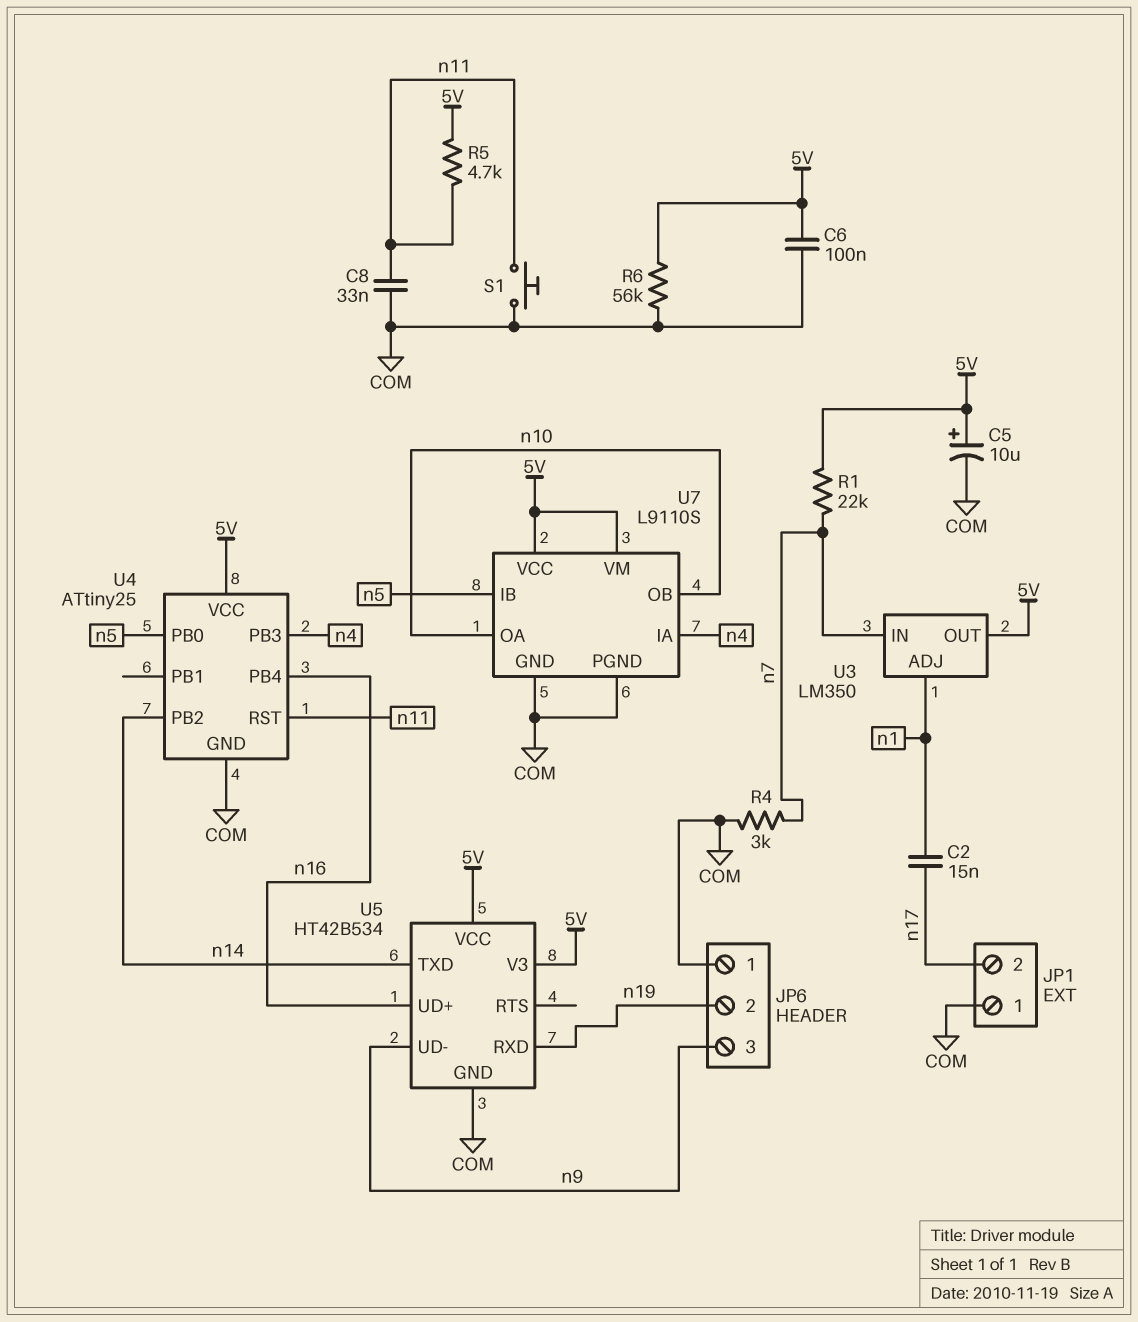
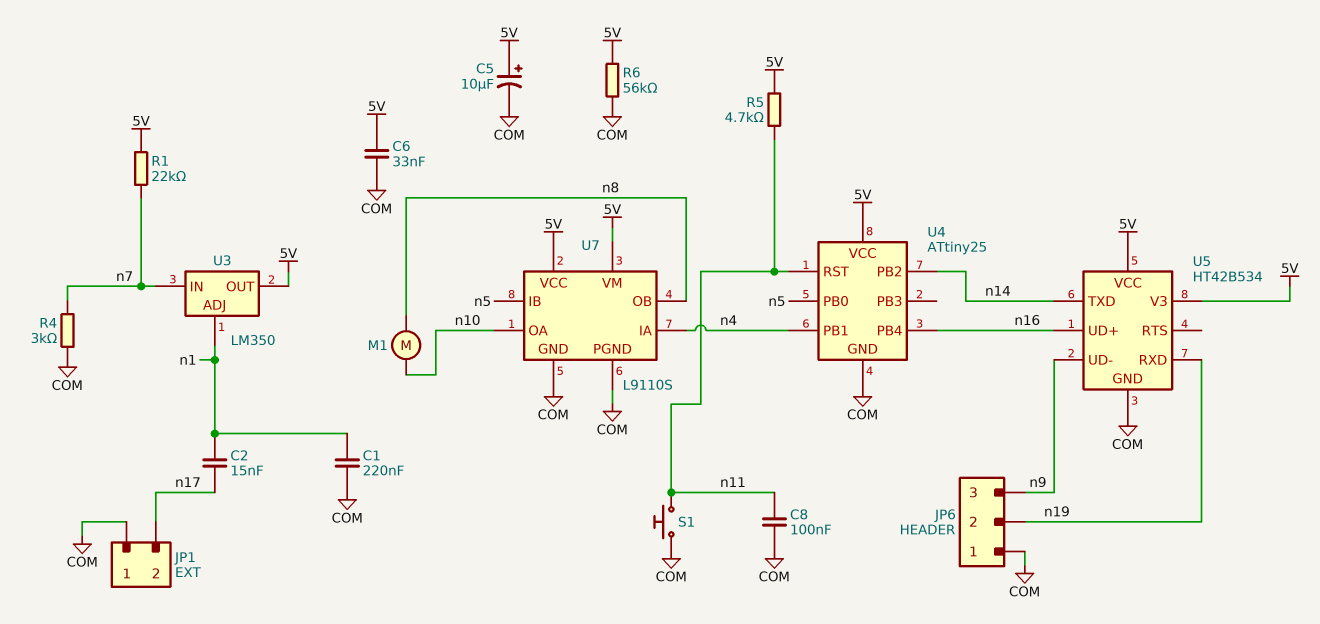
C1: none -> 220nF (COM, n1)
C6: 100nF (5V, COM) -> 33nF (5V, COM)
C8: 33nF (COM, n11) -> 100nF (COM, n11)
M1: none -> motor (n8, n10)
U4 pin PB1: none -> n4
U4 pin PB3: n4 -> none
U7 pin OB: n10 -> n8

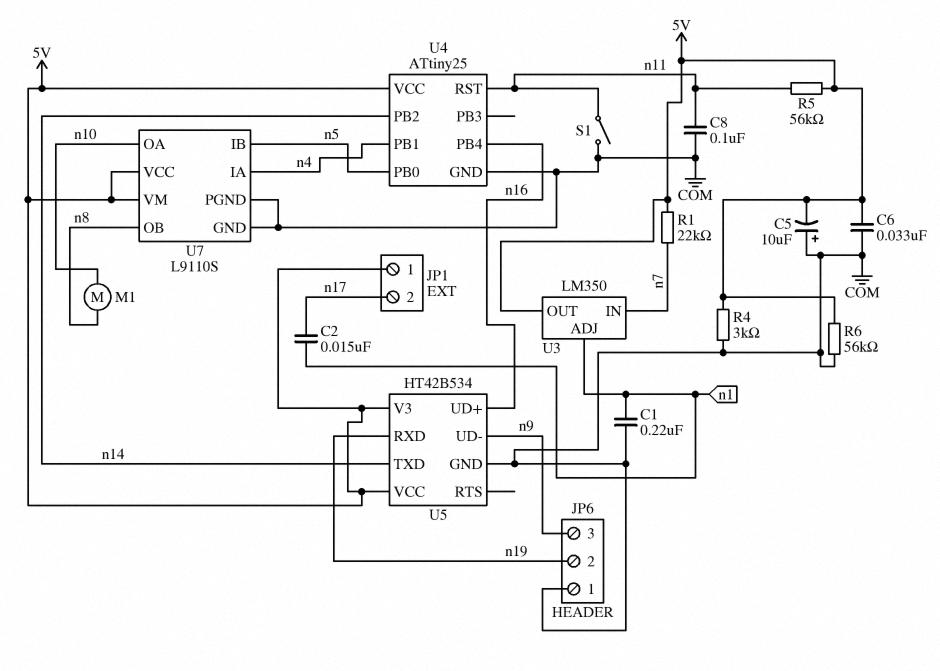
C5: 10uF (plus 5V, minus COM) -> 10uF (plus COM, minus 5V)
JP1 pin 1: COM -> 5V
R4: 3k (COM, n7) -> 3k (5V, COM)
R5: 4.7k (5V, n11) -> 56k (5V, n11)
S1: button (COM, n11) -> switch (COM, n11)

